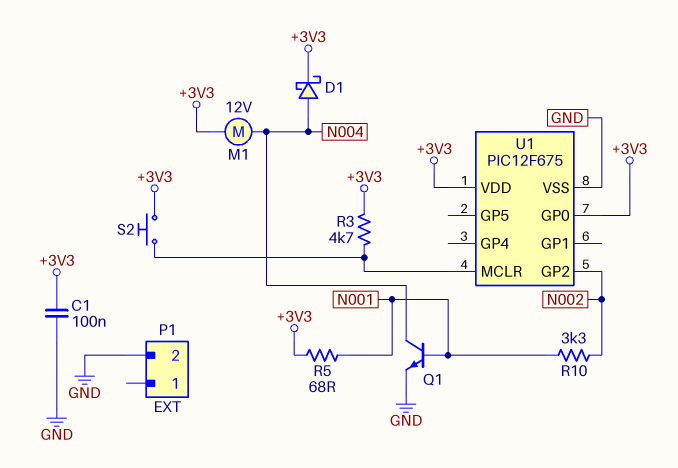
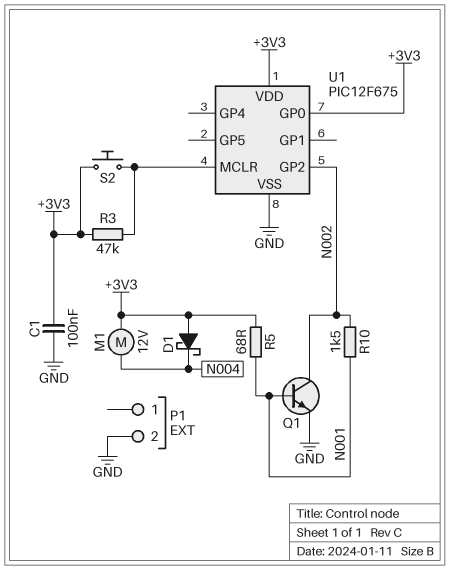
D1: schottky (A N004, K +3V3) -> schottky (A +3V3, K N004)
Q1: NPN (B N001, C N004, E GND) -> NPN (B N001, C N002, E GND)
R3: 4.7k (+3V3, U1/MCLR) -> 47k (+3V3, U1/MCLR)
R10: 3.3k (N001, N002) -> 1.5k (N001, N002)

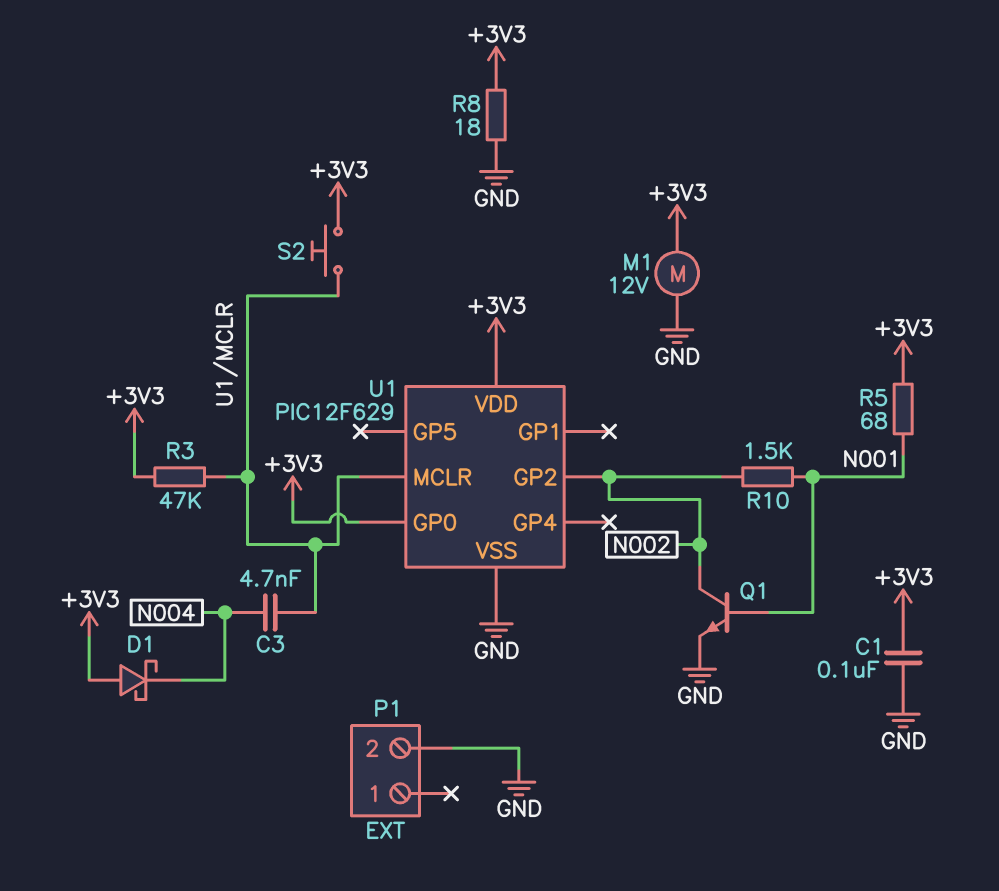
C3: none -> 4.7nF (N004, U1/MCLR)
M1: motor 12V (+3V3, N004) -> motor 12V (+3V3, GND)
R8: none -> 18 (+3V3, GND)
U1: PIC12F675 -> PIC12F629

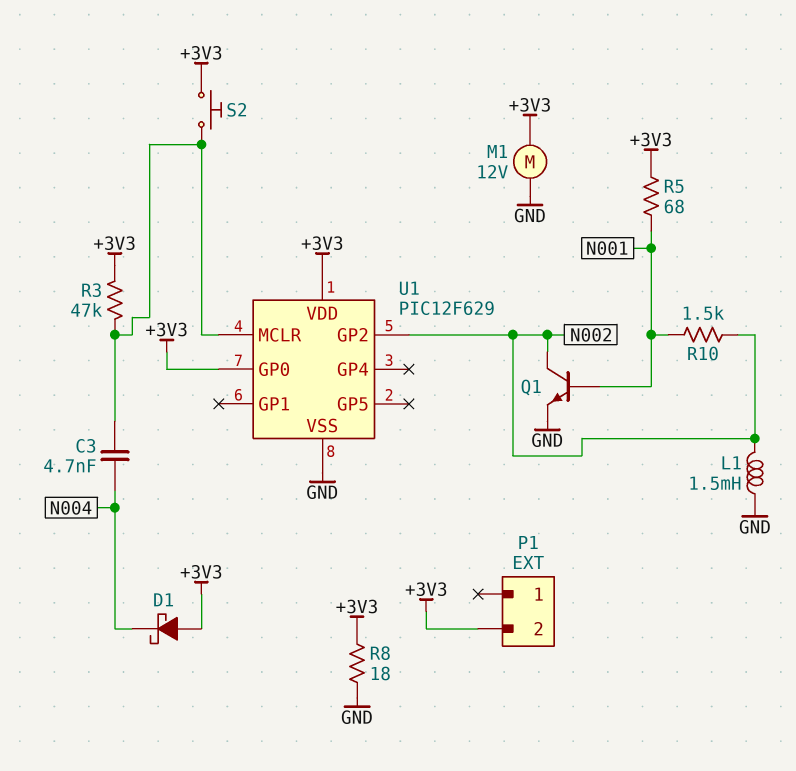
C1: 100nF (+3V3, GND) -> none
L1: none -> 1.5mH (GND, N002)
P1 pin 2: GND -> +3V3

